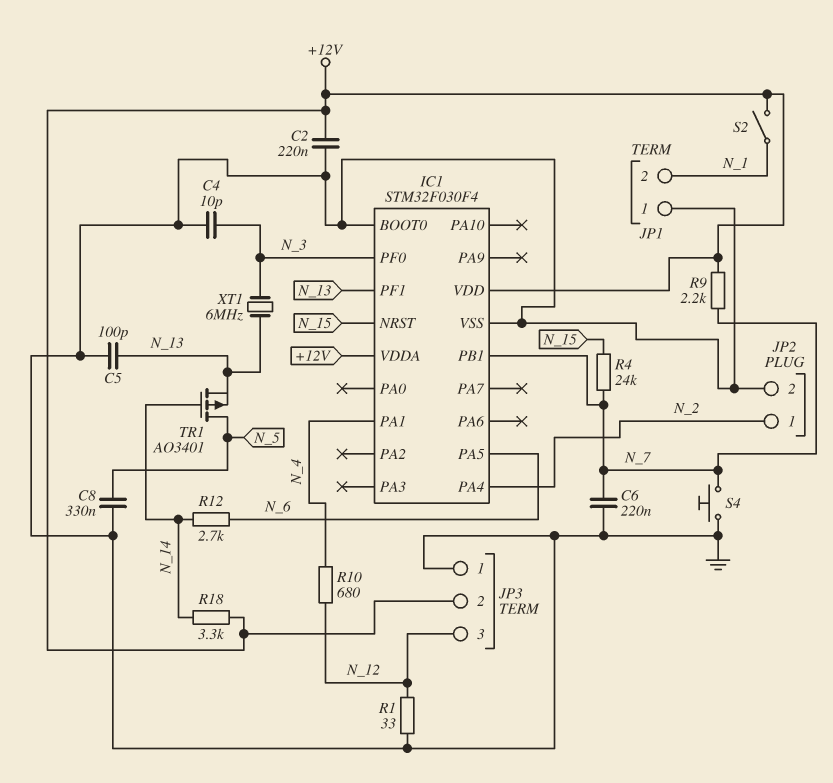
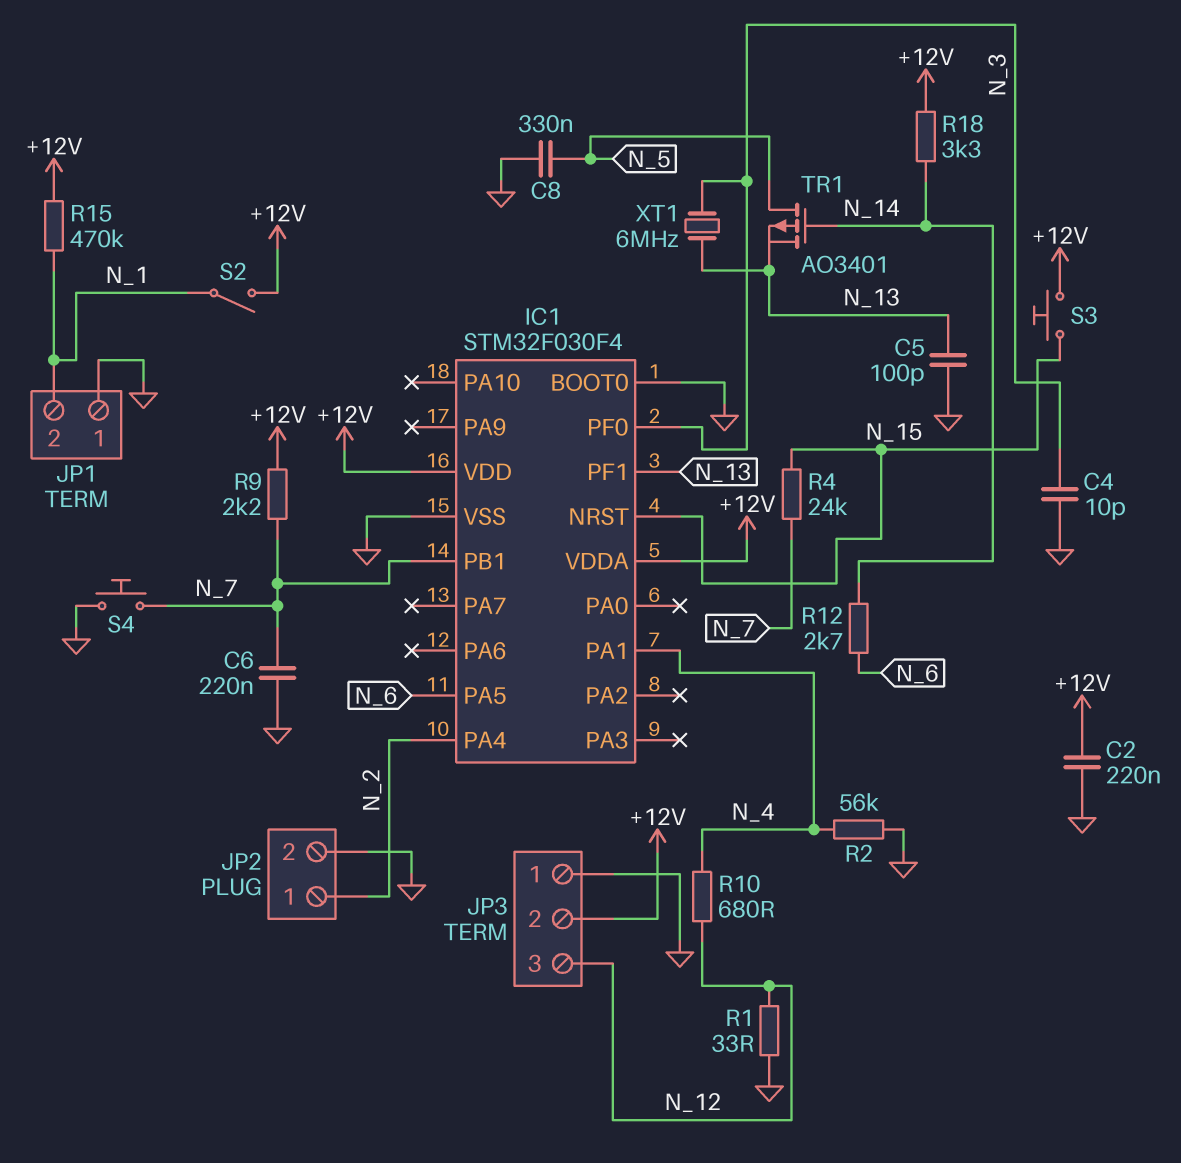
R2: none -> 56k (GND, N_4)
R15: none -> 470k (+12V, N_1)
S3: none -> button (+12V, N_15)

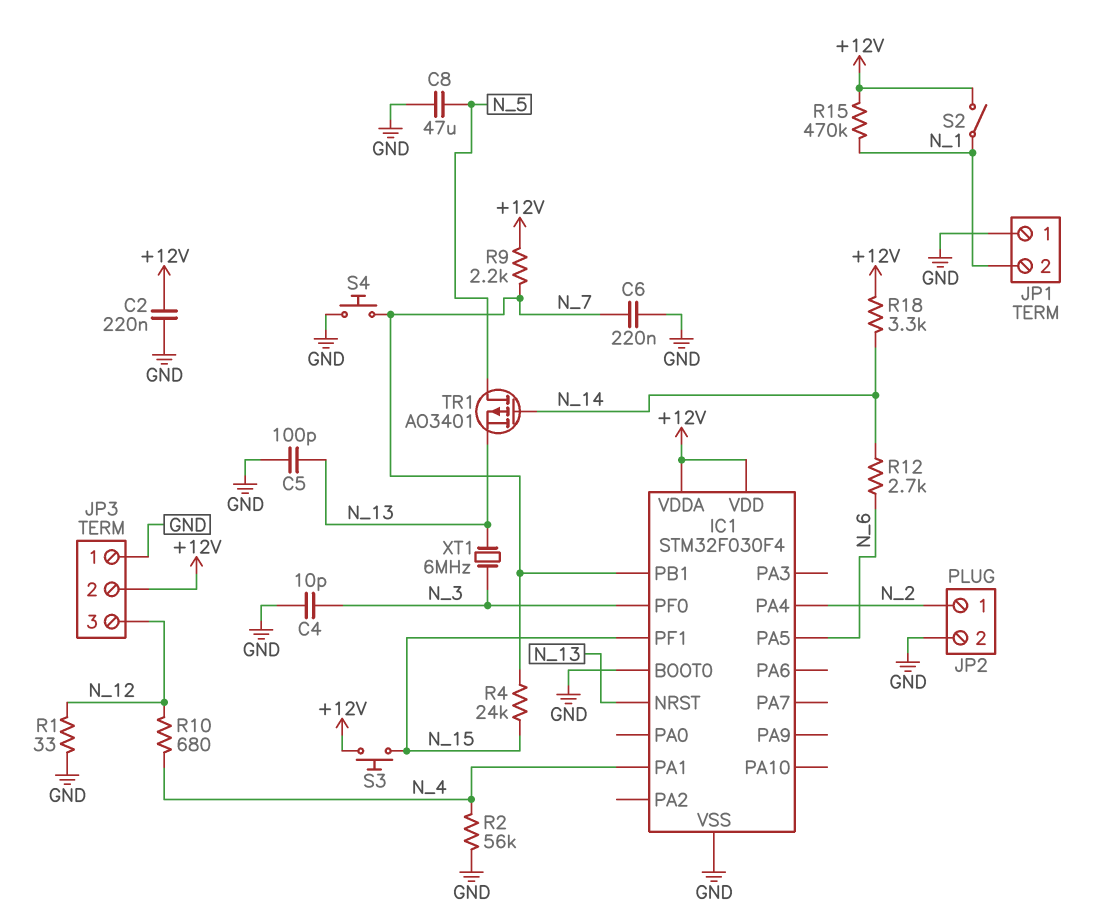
C8: 330nF (GND, N_5) -> 47uF (GND, N_5)
IC1 pin NRST: N_15 -> N_13
IC1 pin PF1: N_13 -> N_15

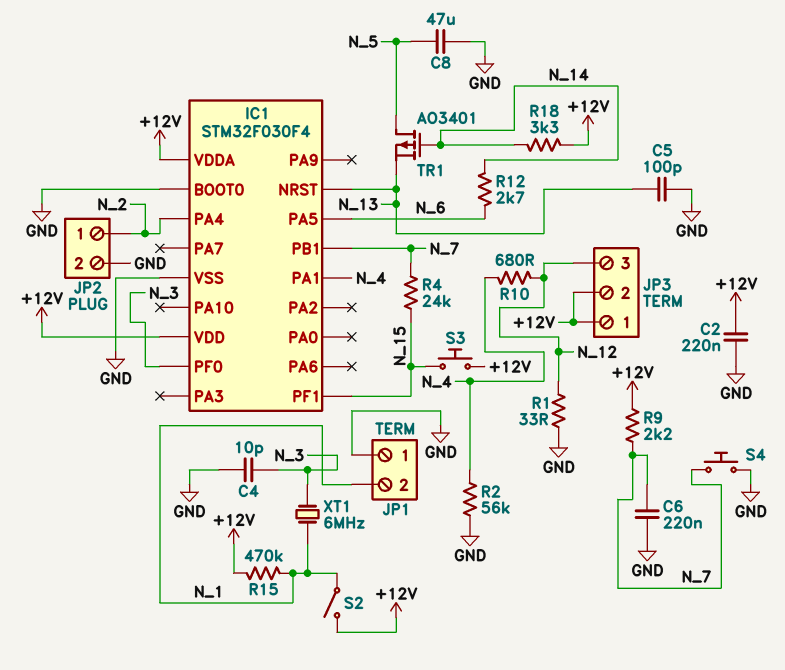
JP3 pin 1: GND -> +12V
XT1: 6MHz (N_3, N_13) -> 6MHz (N_1, N_3)

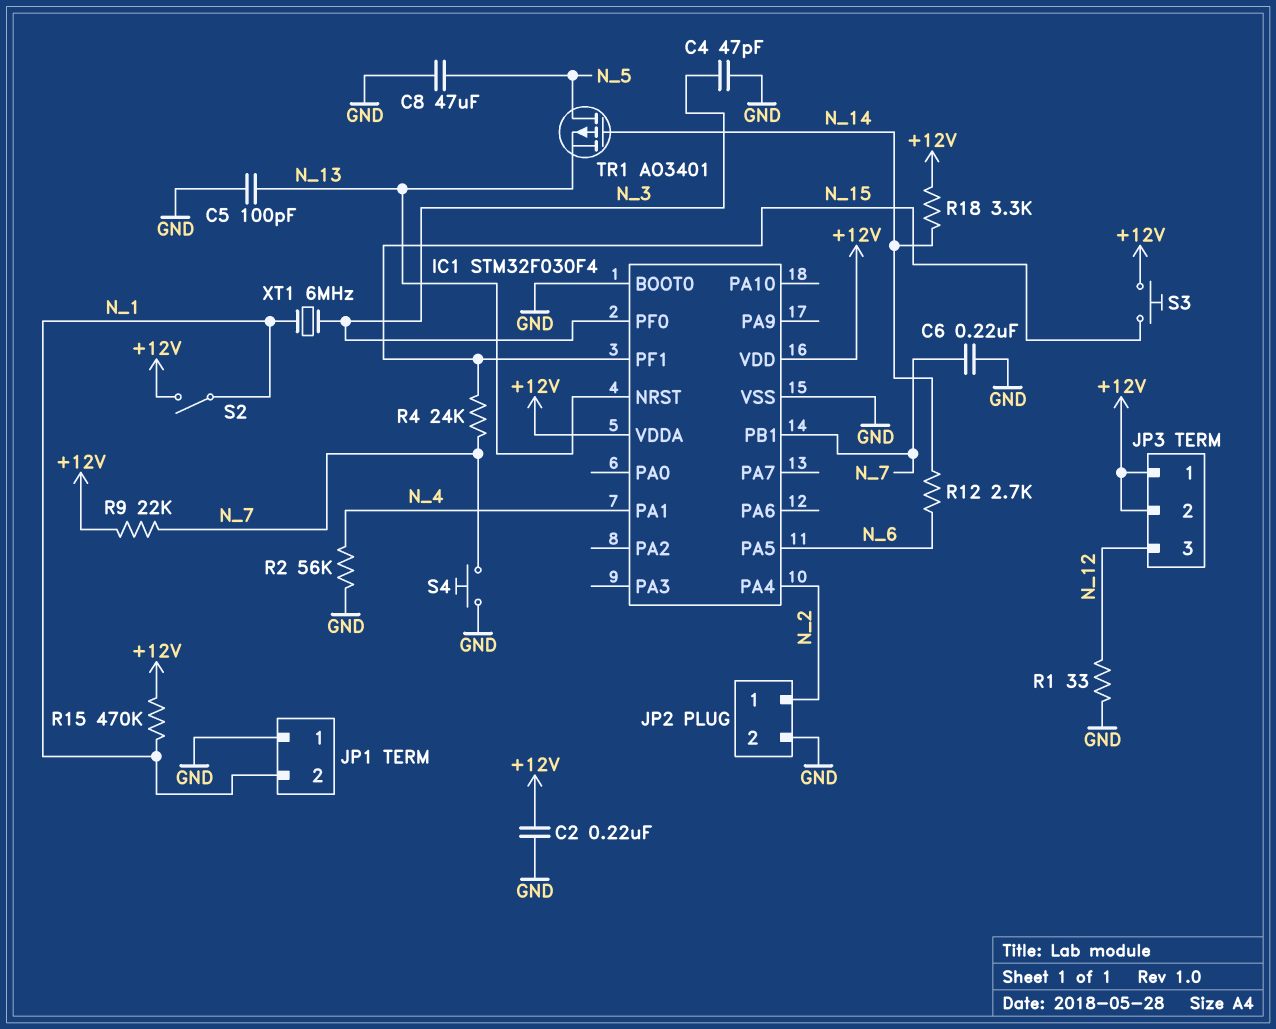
C4: 10pF (GND, N_3) -> 47pF (GND, N_3)
R9: 2.2k (+12V, N_7) -> 22k (+12V, N_7)
R10: 680 (N_4, N_12) -> none

